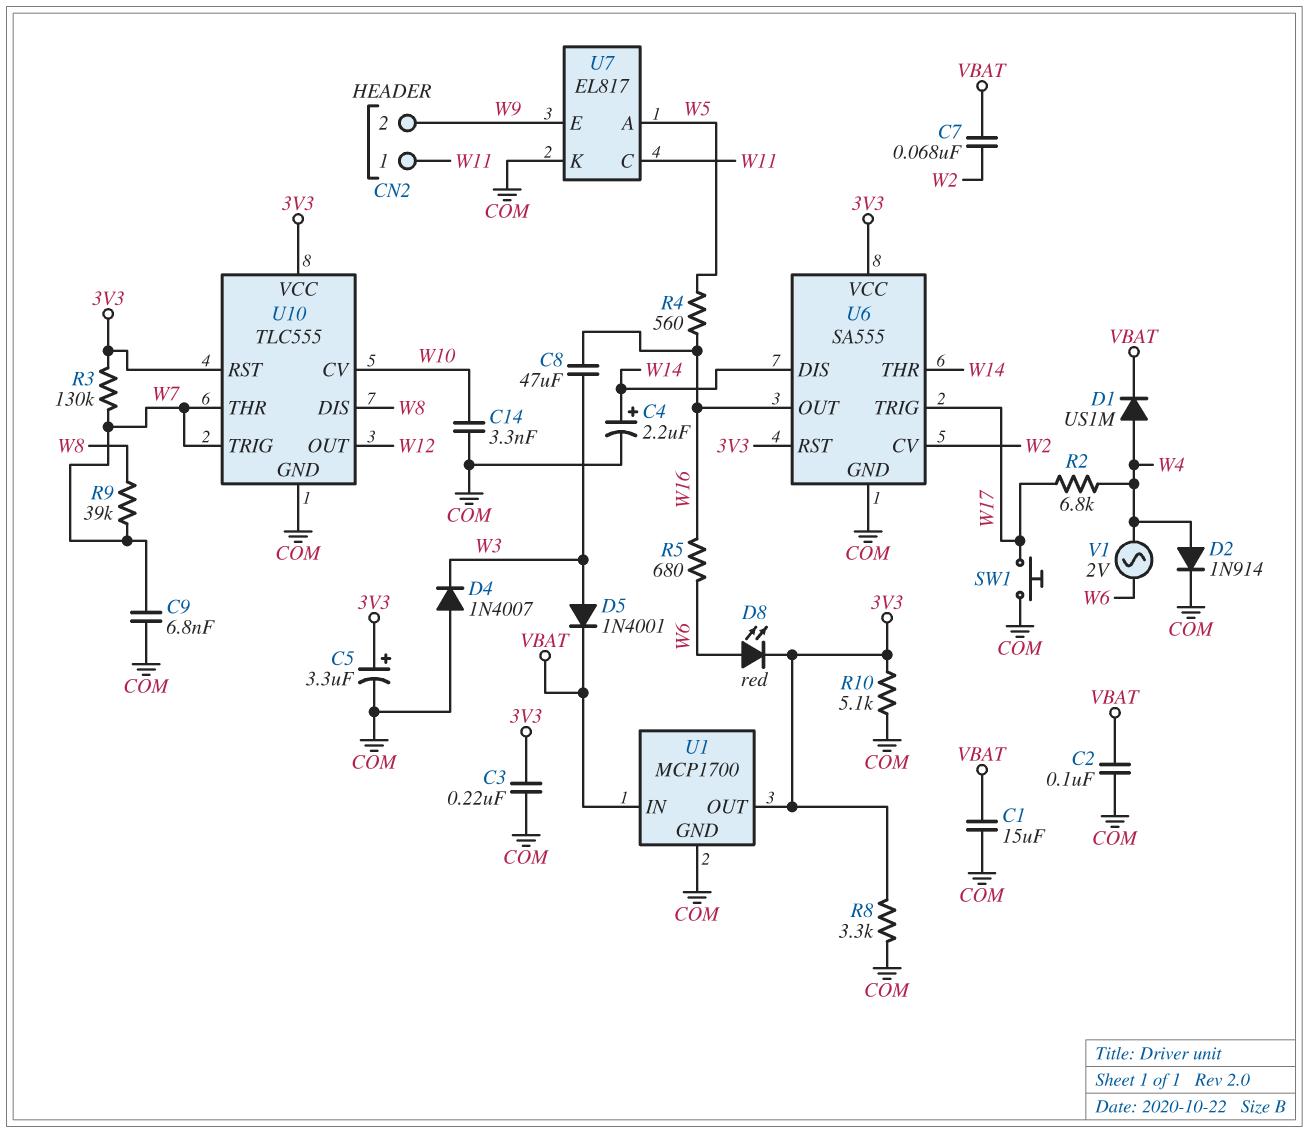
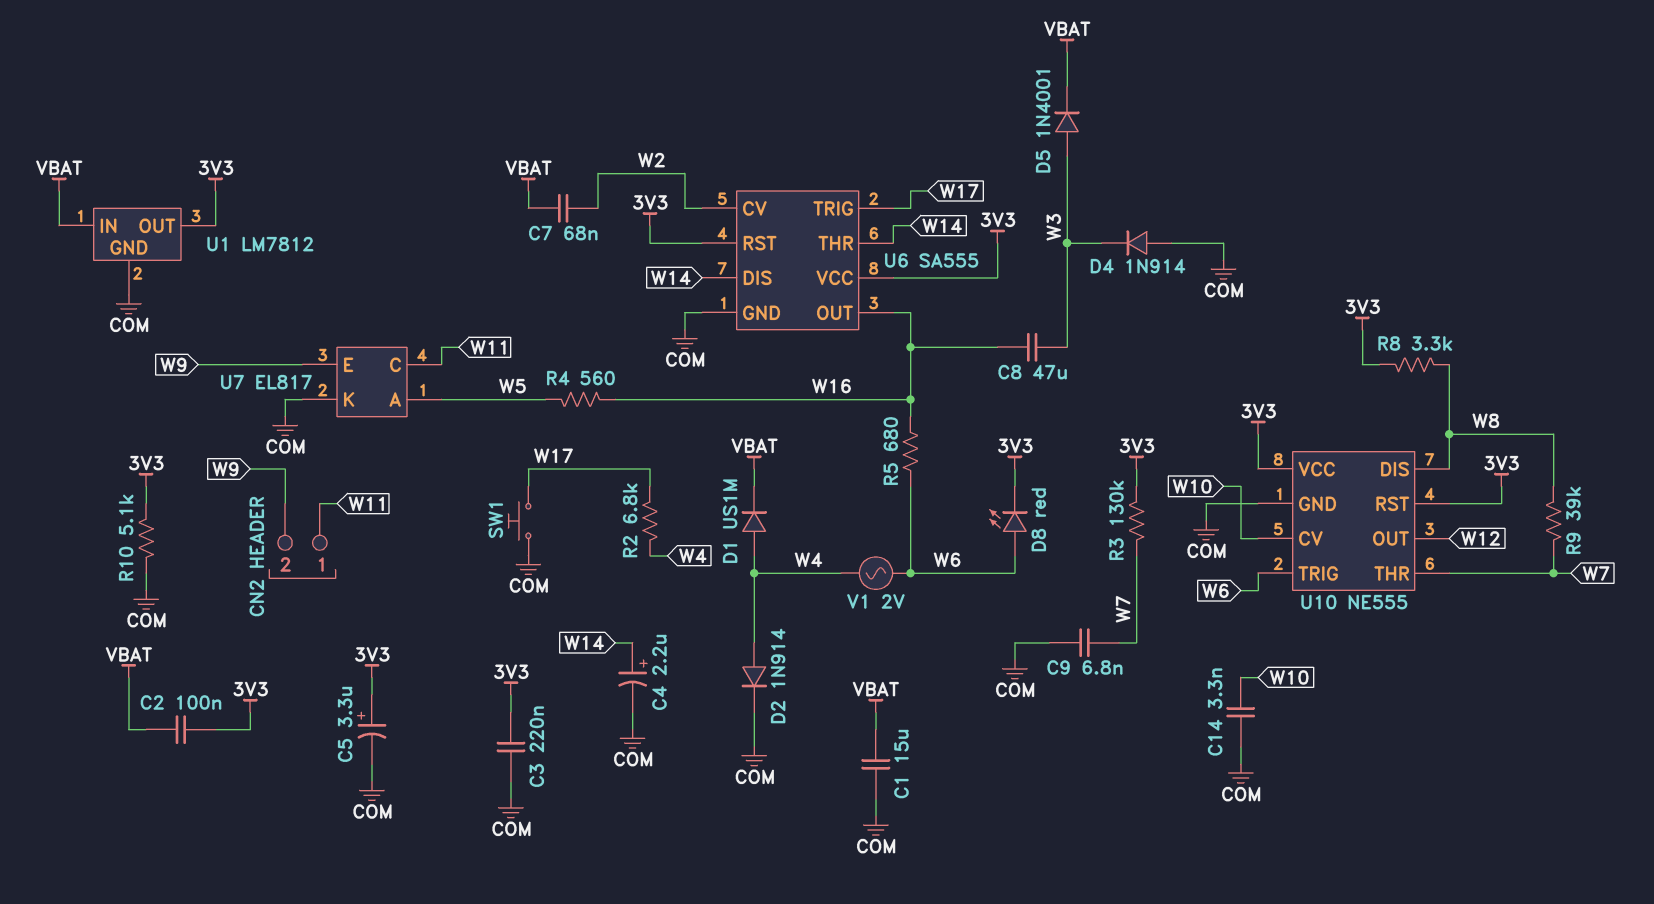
C2: 100nF (COM, VBAT) -> 100nF (3V3, VBAT)
D4: diode 1N4007 (A COM, K W3) -> diode 1N914 (A COM, K W3)
R8: 3.3k (3V3, COM) -> 3.3k (3V3, W8)
U1: MCP1700 -> LM7812
U10: TLC555 -> NE555
U10 pin TRIG: W7 -> W6

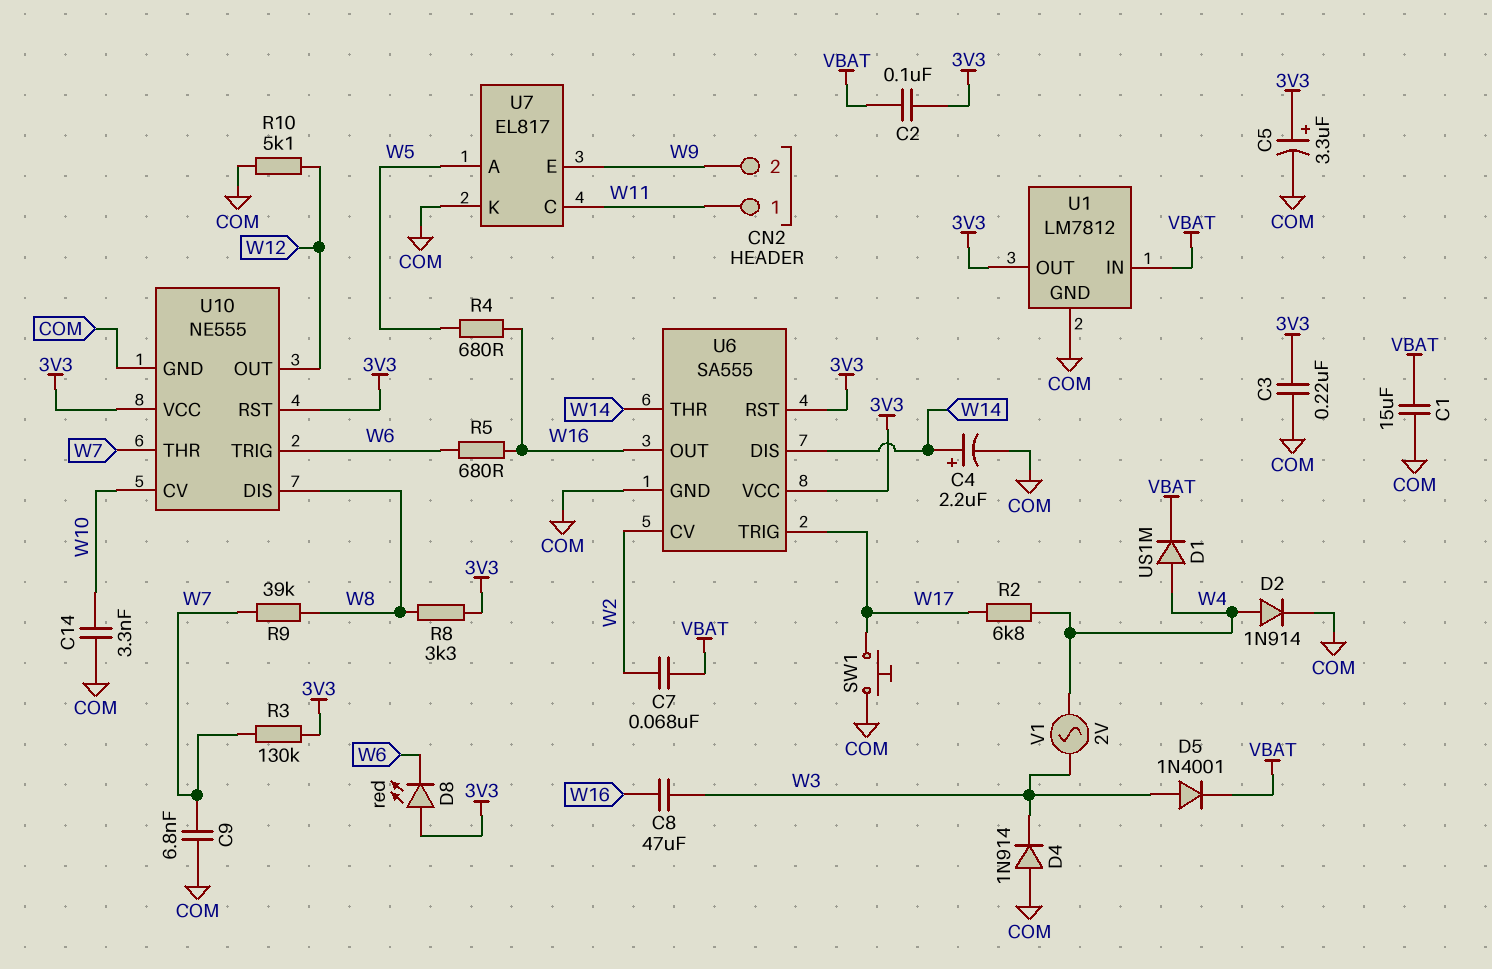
D8: LED red (A W6, K 3V3) -> LED red (A 3V3, K W6)
R4: 560 (W5, W16) -> 680 (W5, W16)
R10: 5.1k (3V3, COM) -> 5.1k (COM, W12)
V1: AC 2V (W4, W6) -> AC 2V (W3, W4)

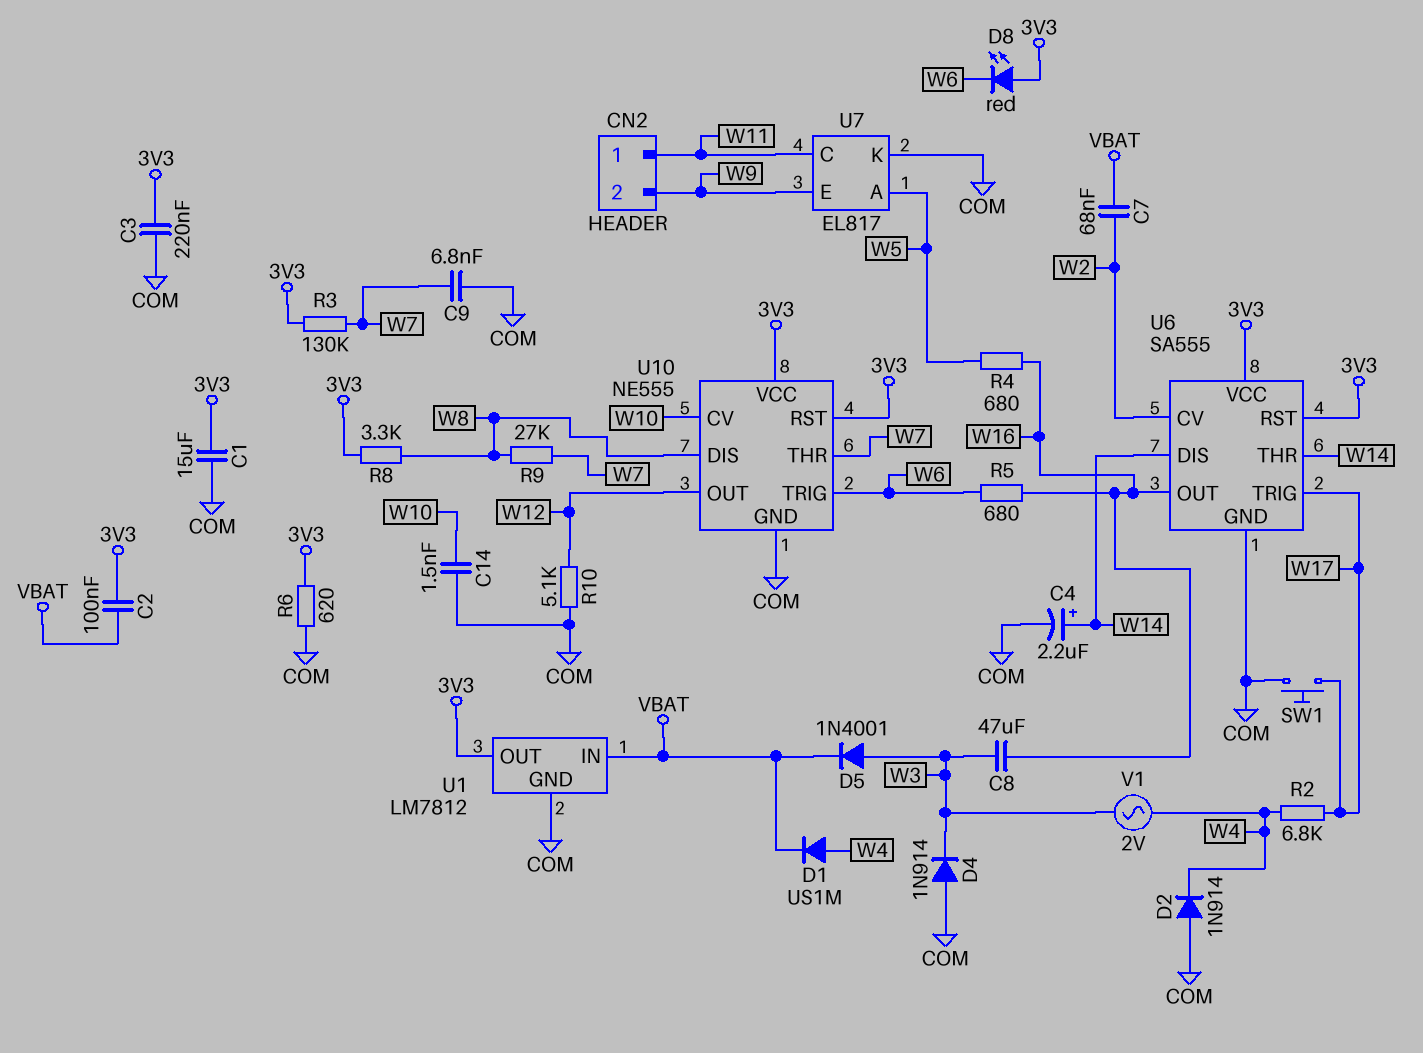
C1: 15uF (COM, VBAT) -> 15uF (3V3, COM)
C5: 3.3uF (plus 3V3, minus COM) -> none
C14: 3.3nF (COM, W10) -> 1.5nF (COM, W10)
D2: diode 1N914 (A W4, K COM) -> diode 1N914 (A COM, K W4)
R6: none -> 620 (3V3, COM)
R9: 39k (W7, W8) -> 27k (W7, W8)

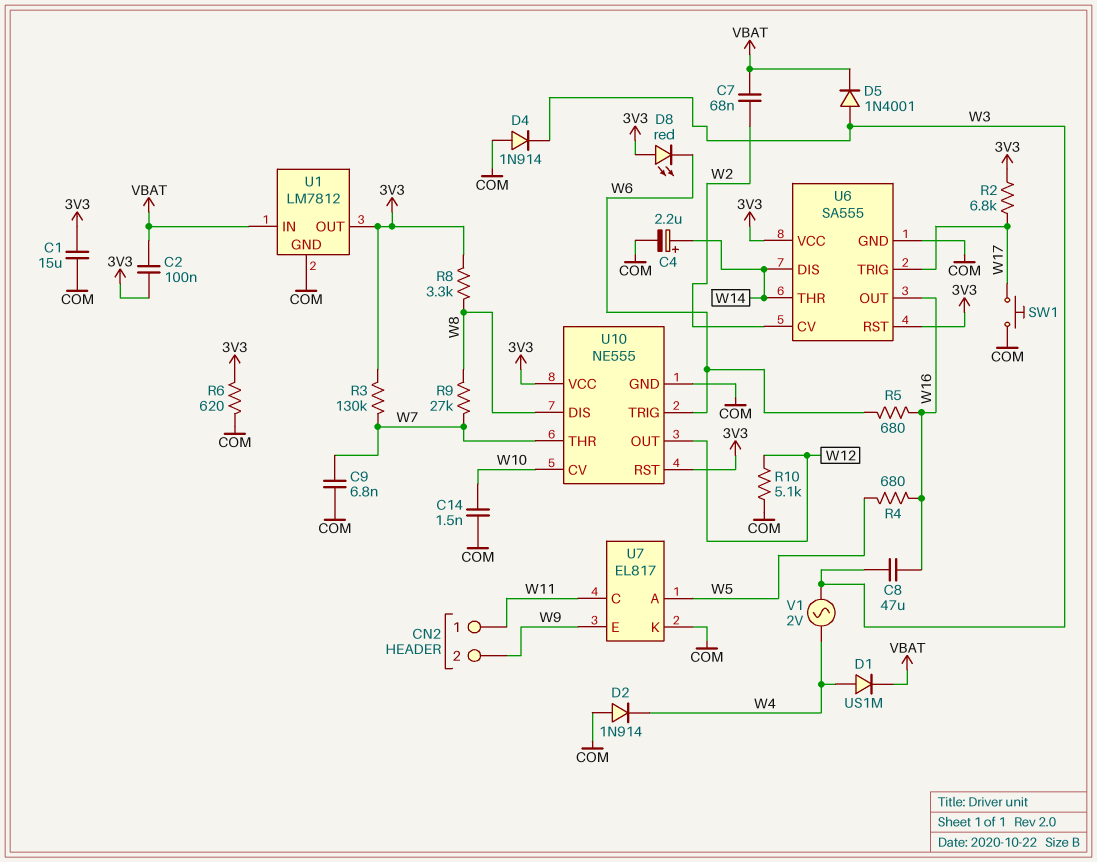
C3: 220nF (3V3, COM) -> none
R2: 6.8k (W4, W17) -> 6.8k (3V3, W17)

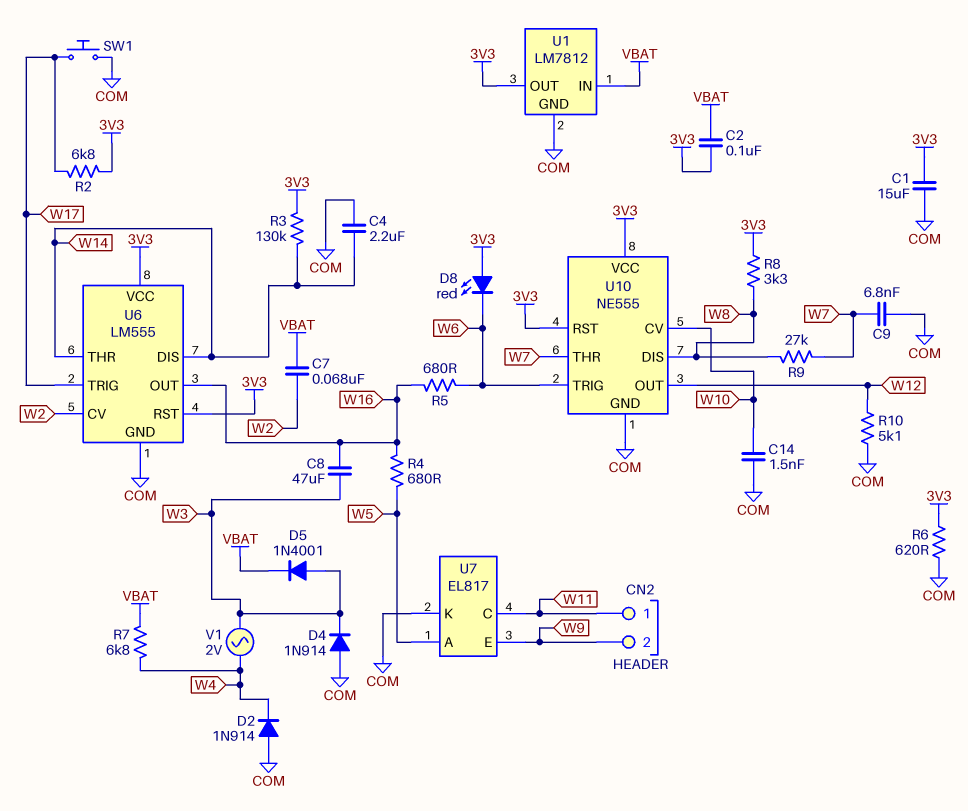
C4: 2.2uF (plus W14, minus COM) -> 2.2uF (COM, W14)
D1: diode US1M (A W4, K VBAT) -> none
R3: 130k (3V3, W7) -> 130k (3V3, W14)
R7: none -> 6.8k (VBAT, W4)
U6: SA555 -> LM555

